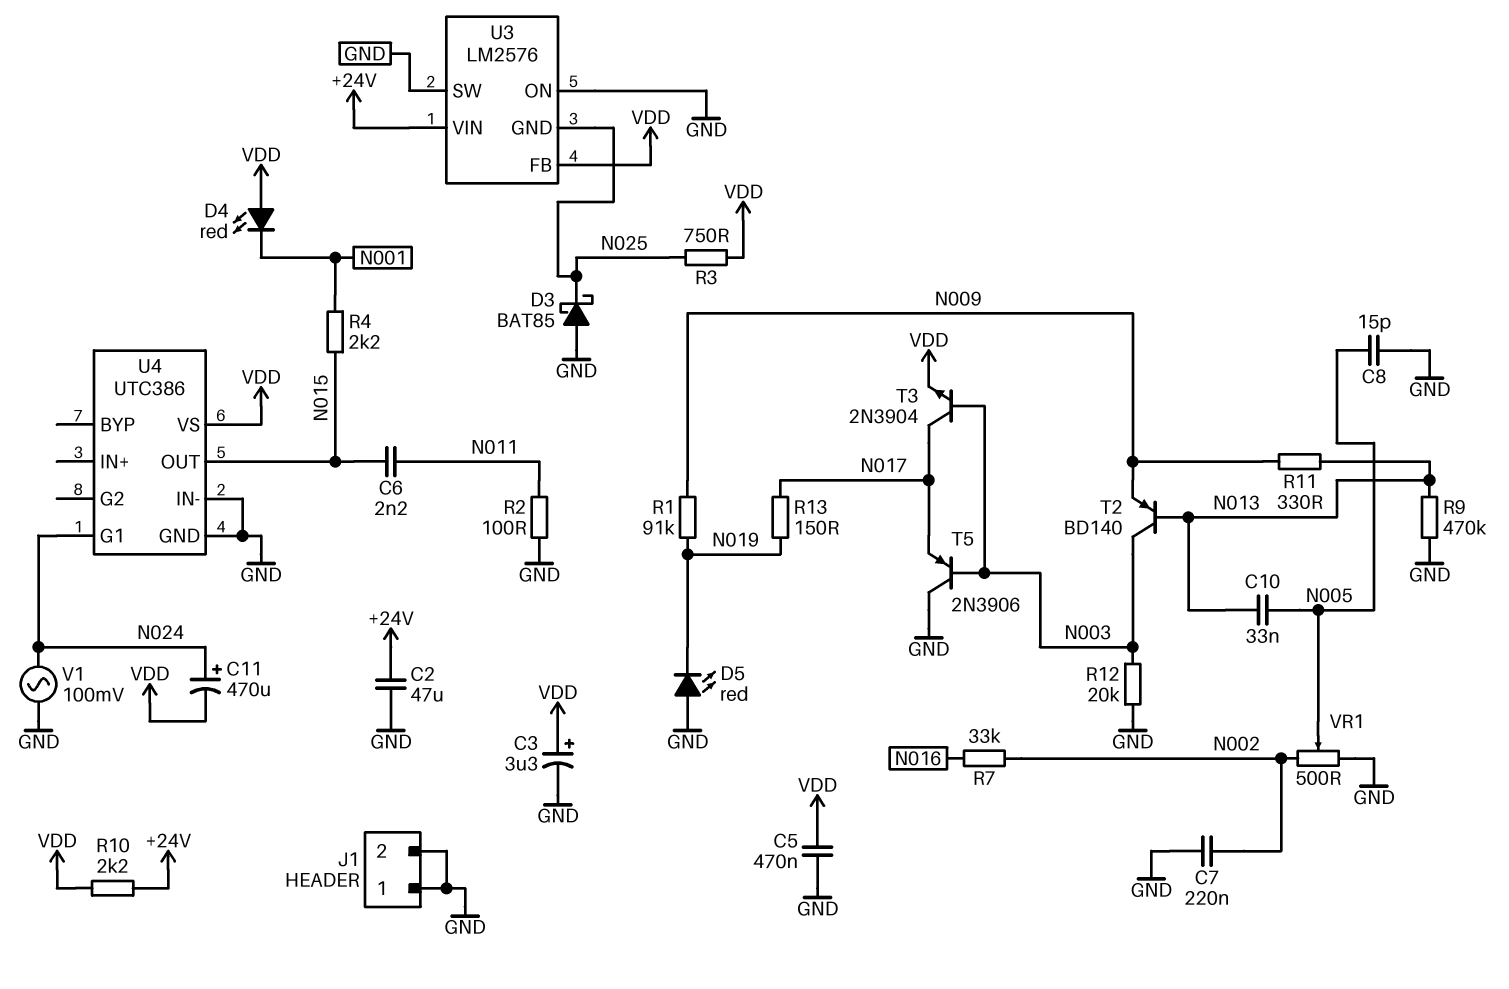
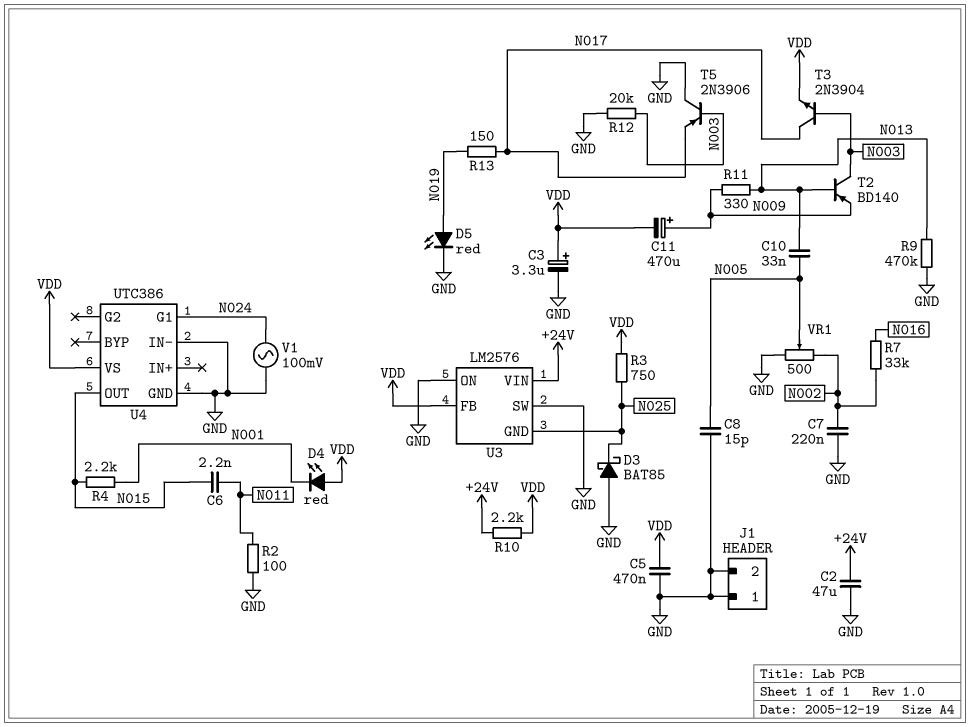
C11: 470uF (plus N024, minus VDD) -> 470uF (plus N009, minus VDD)
D5: LED red (A GND, K N019) -> LED red (A N019, K GND)
R1: 91k (N009, N019) -> none

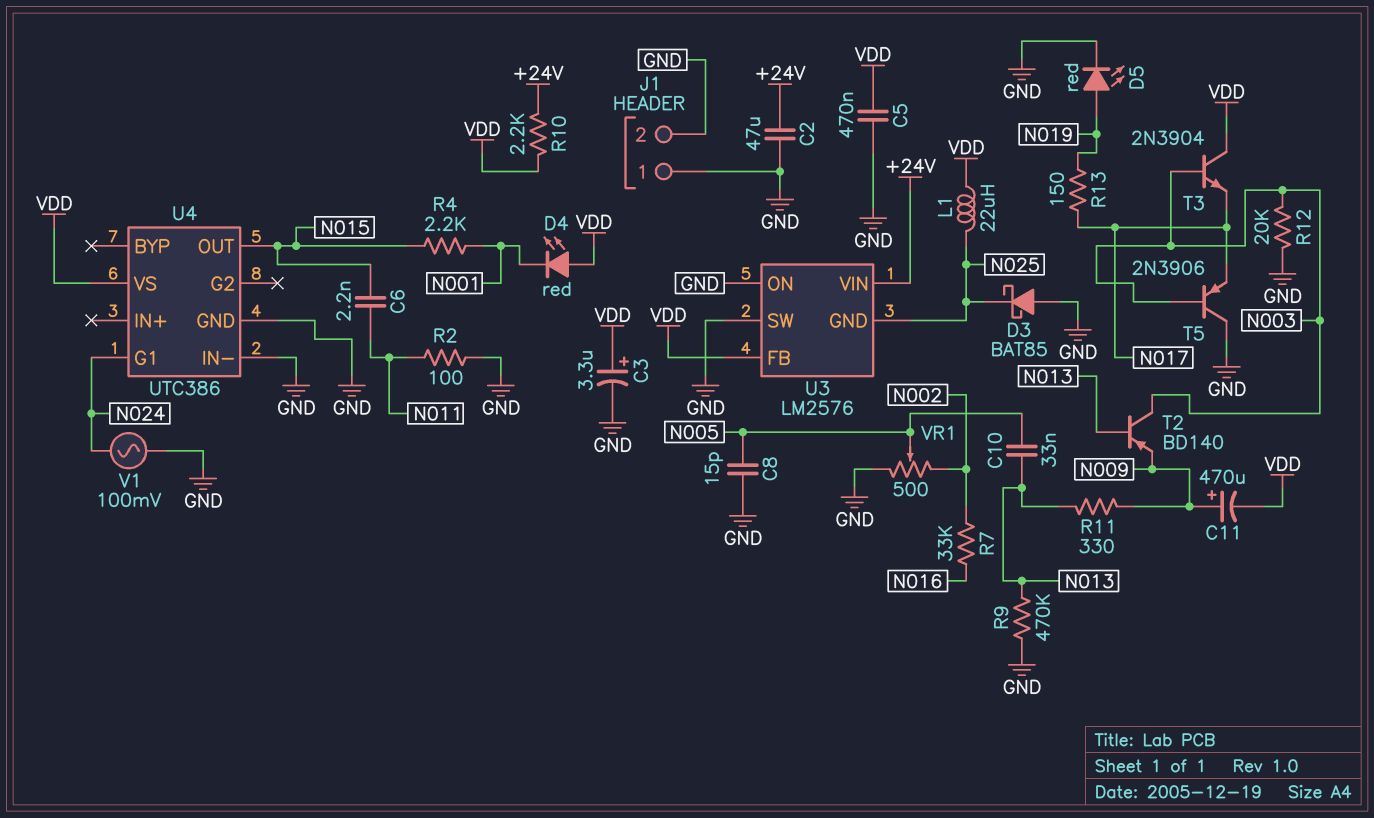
C7: 220nF (GND, N002) -> none
L1: none -> 22uH (N025, VDD)
R3: 750 (N025, VDD) -> none
T3: NPN 2N3904 (B N003, C N017, E VDD) -> NPN 2N3904 (B N003, C VDD, E N017)

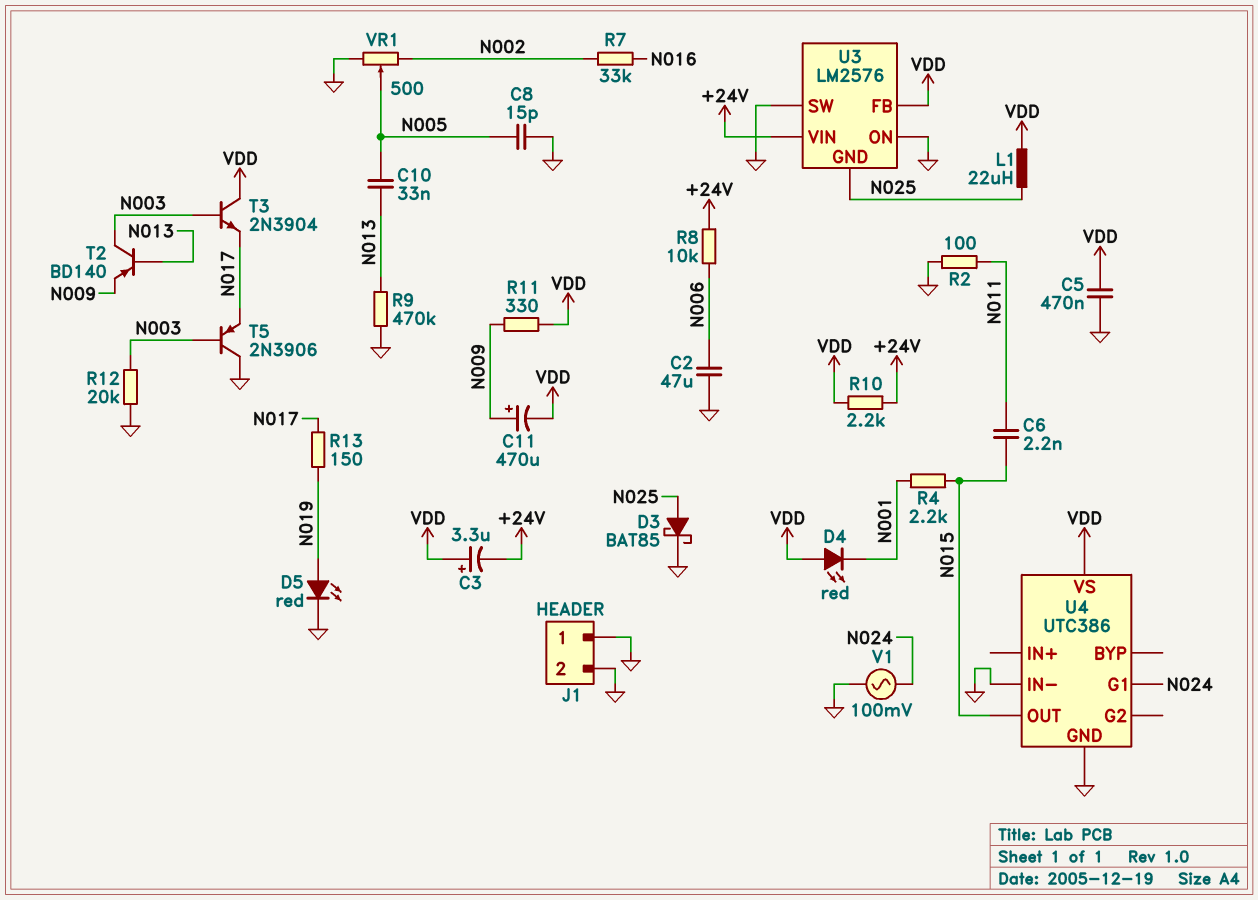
C2: 47uF (+24V, GND) -> 47uF (GND, N006)
C3: 3.3uF (plus VDD, minus GND) -> 3.3uF (plus VDD, minus +24V)
D3: schottky BAT85 (A GND, K N025) -> schottky BAT85 (A N025, K GND)
R8: none -> 10k (+24V, N006)
R11: 330 (N009, N013) -> 330 (N009, VDD)

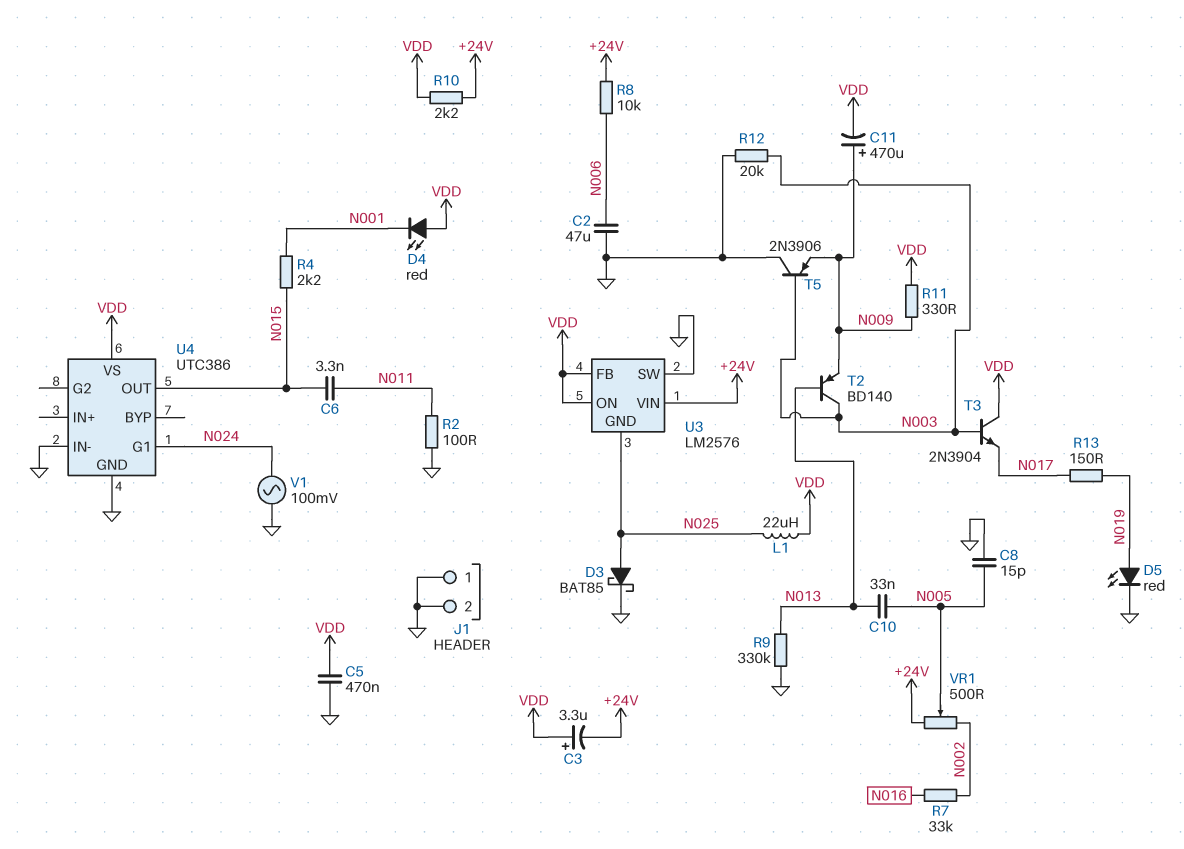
C6: 2.2nF (N011, N015) -> 3.3nF (N011, N015)
R9: 470k (GND, N013) -> 330k (GND, N013)
T5: PNP 2N3906 (B N003, C GND, E N017) -> PNP 2N3906 (B N003, C GND, E N009)
U3 pin ON: GND -> VDD
VR1: 500 (GND, N002, wiper N005) -> 500 (+24V, N002, wiper N005)

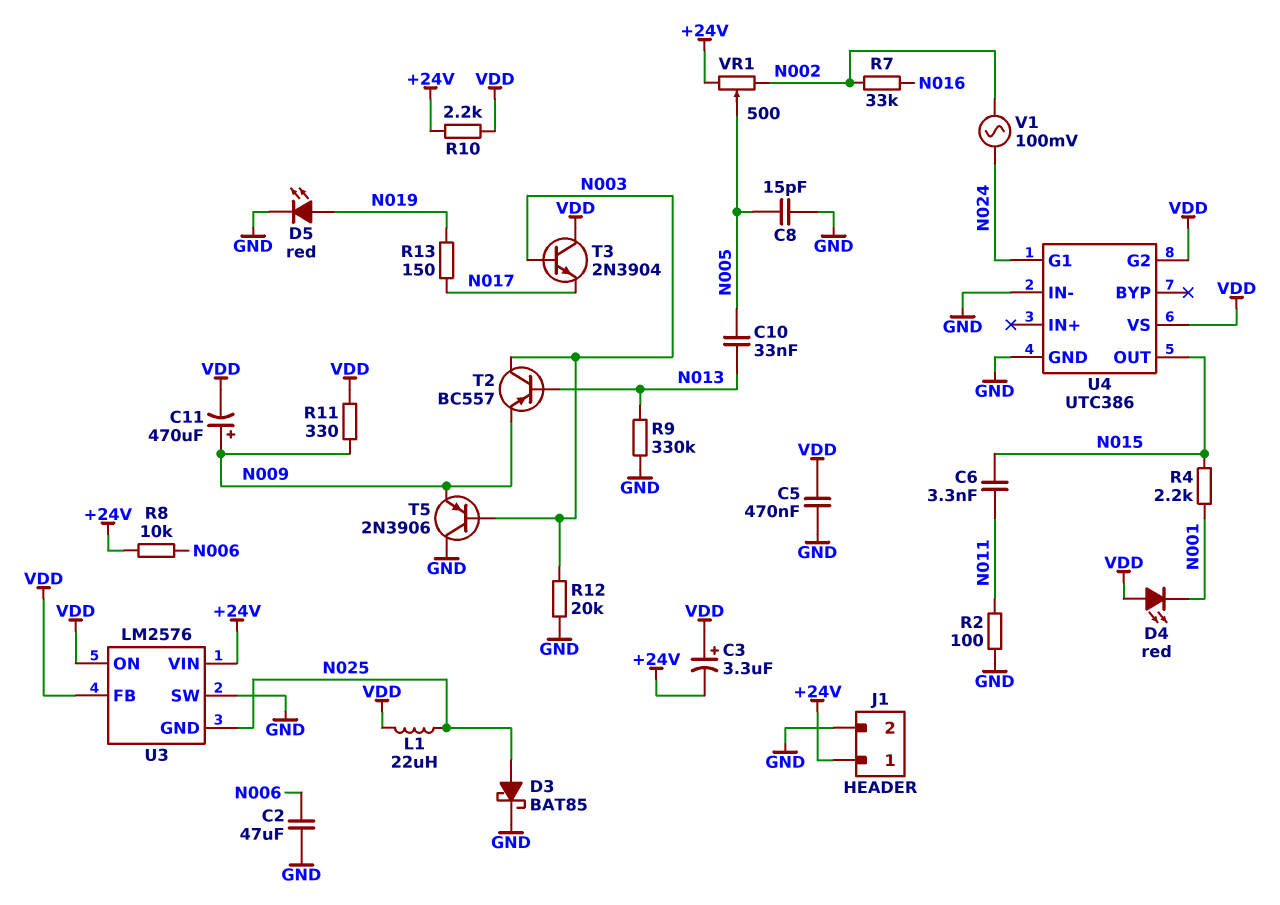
J1 pin 1: GND -> +24V
T2: PNP BD140 (B N013, C N003, E N009) -> PNP BC557 (B N013, C N003, E N009)
U4 pin G2: none -> VDD
V1: AC 100mV (GND, N024) -> AC 100mV (N002, N024)

